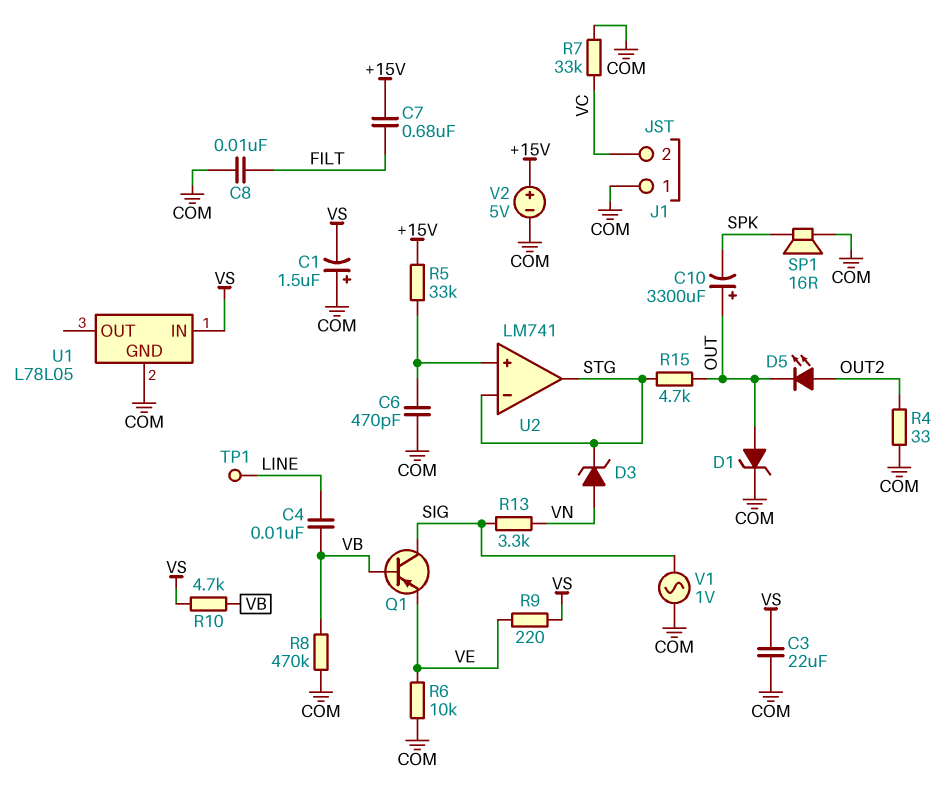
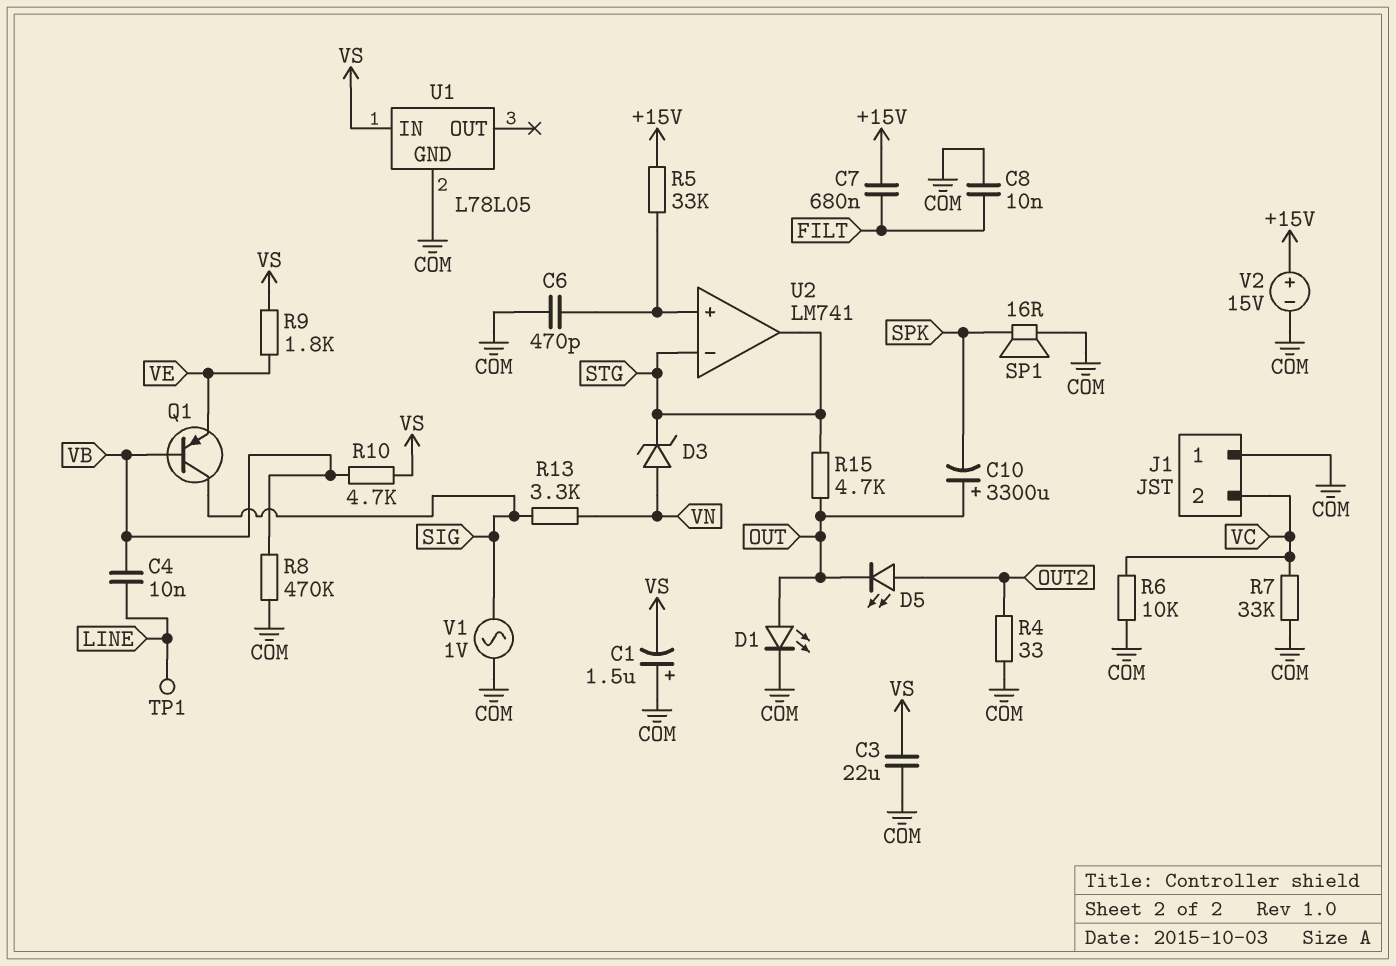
D1: zener (A OUT, K COM) -> LED (A OUT, K COM)
R6: 10k (COM, VE) -> 10k (COM, VC)
R9: 220 (VE, VS) -> 1.8k (VE, VS)
V2: 5V (plus +15V, minus COM) -> 15V (plus +15V, minus COM)

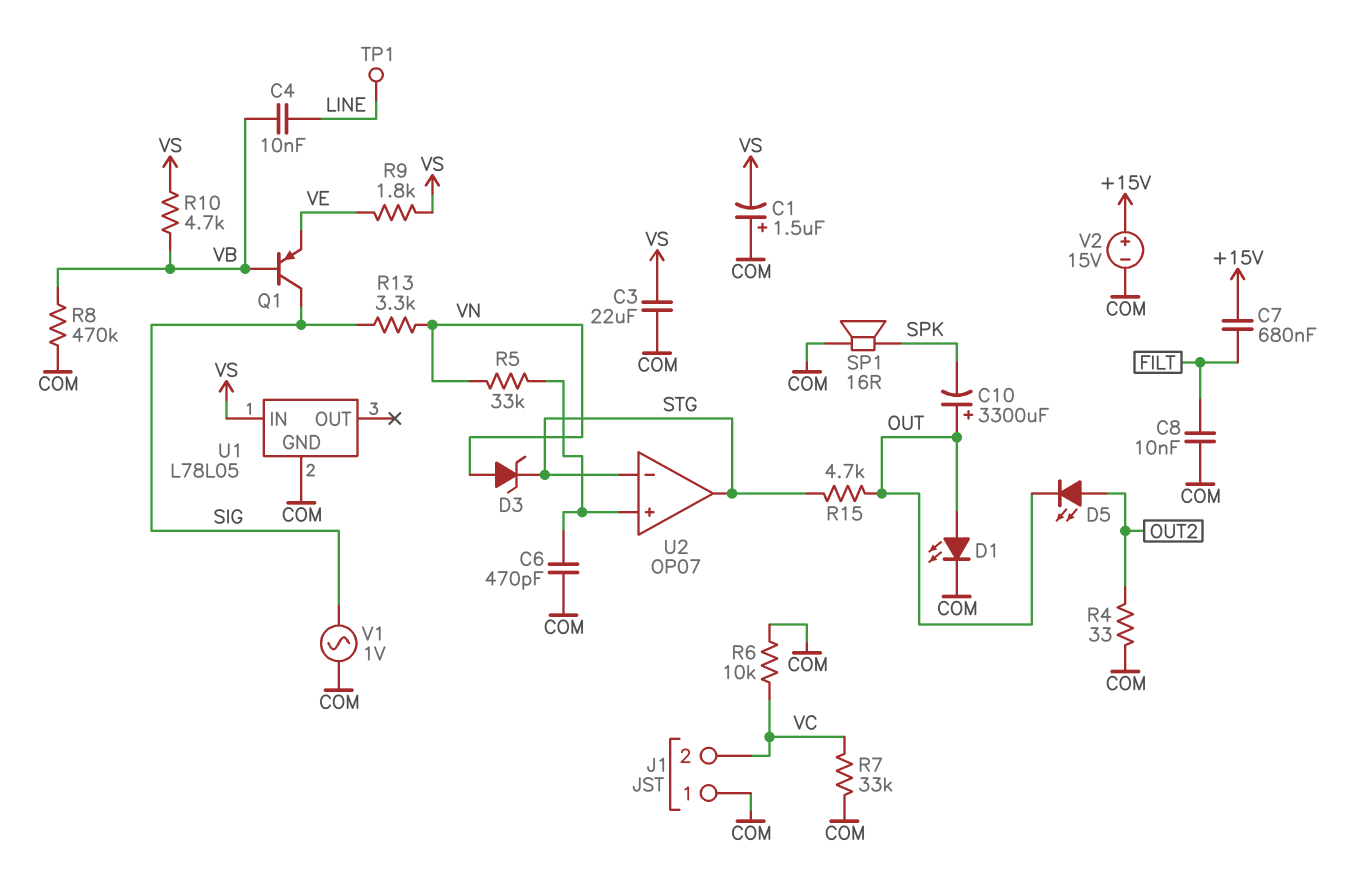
R5: 33k (+15V, U2/in+) -> 33k (U2/in+, VN)
U2: LM741 -> OP07

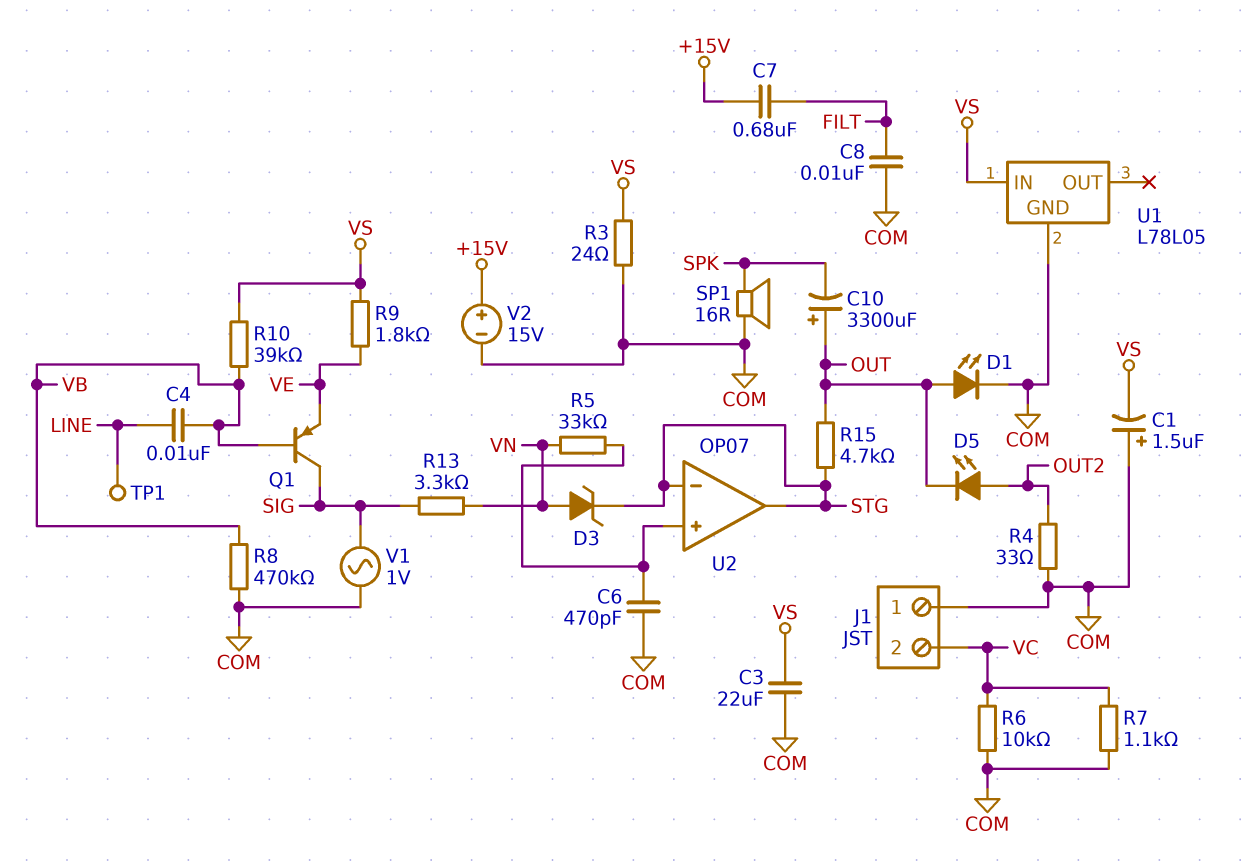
R3: none -> 24 (COM, VS)
R7: 33k (COM, VC) -> 1.1k (COM, VC)
R10: 4.7k (VB, VS) -> 39k (VB, VS)

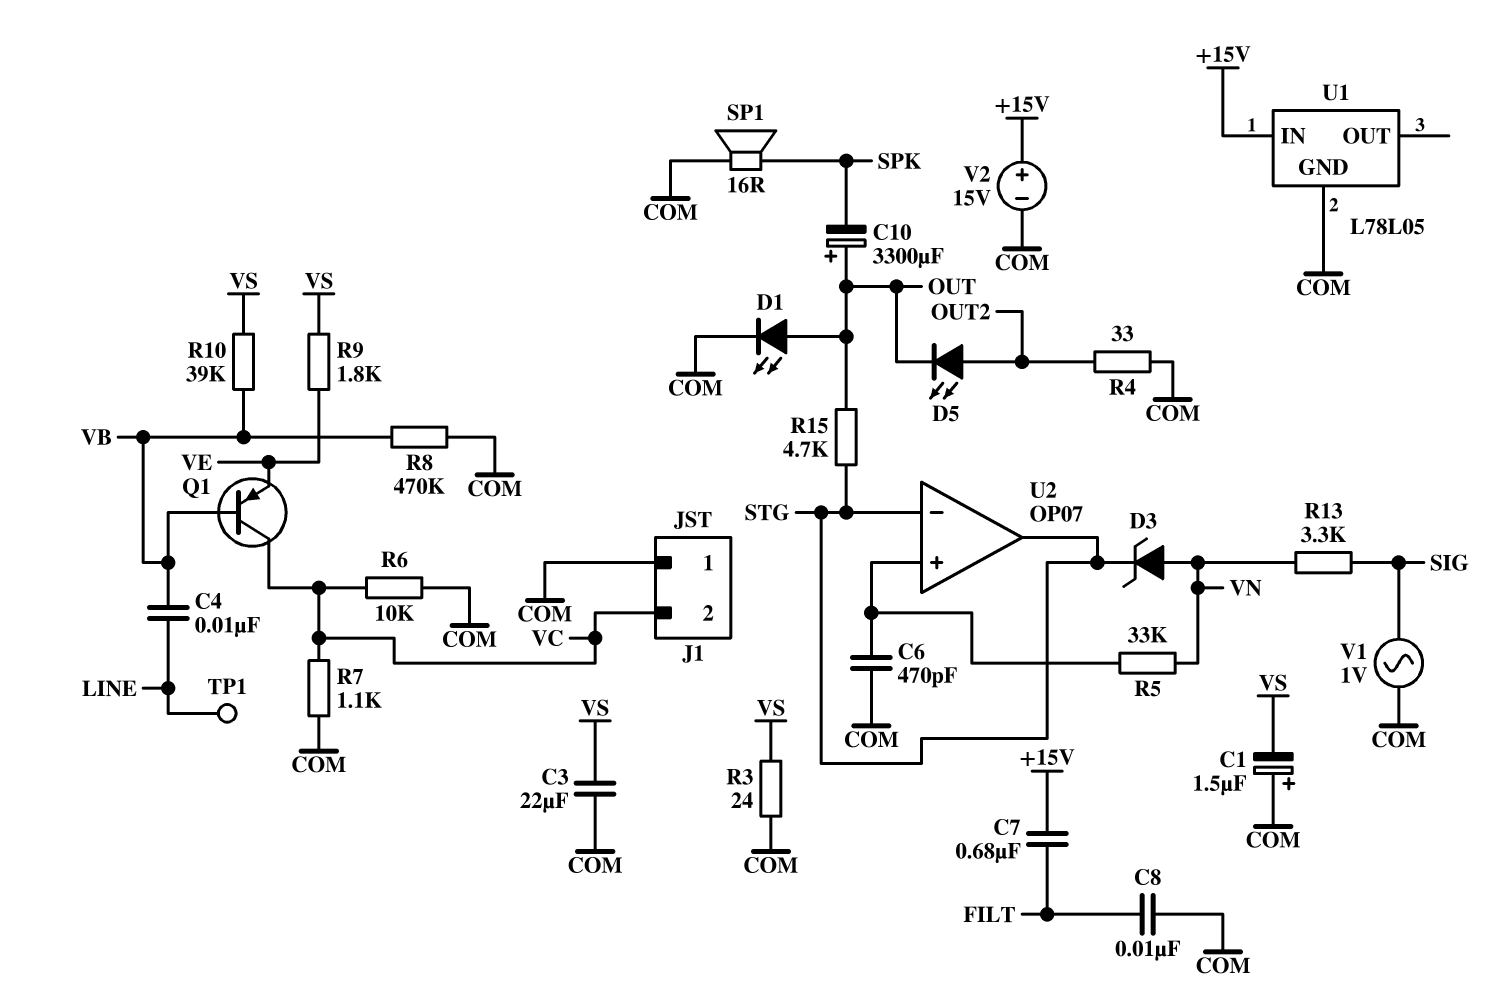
Q1: PNP (B VB, C SIG, E VE) -> PNP (B VB, C VC, E VE)
U1 pin IN: VS -> +15V

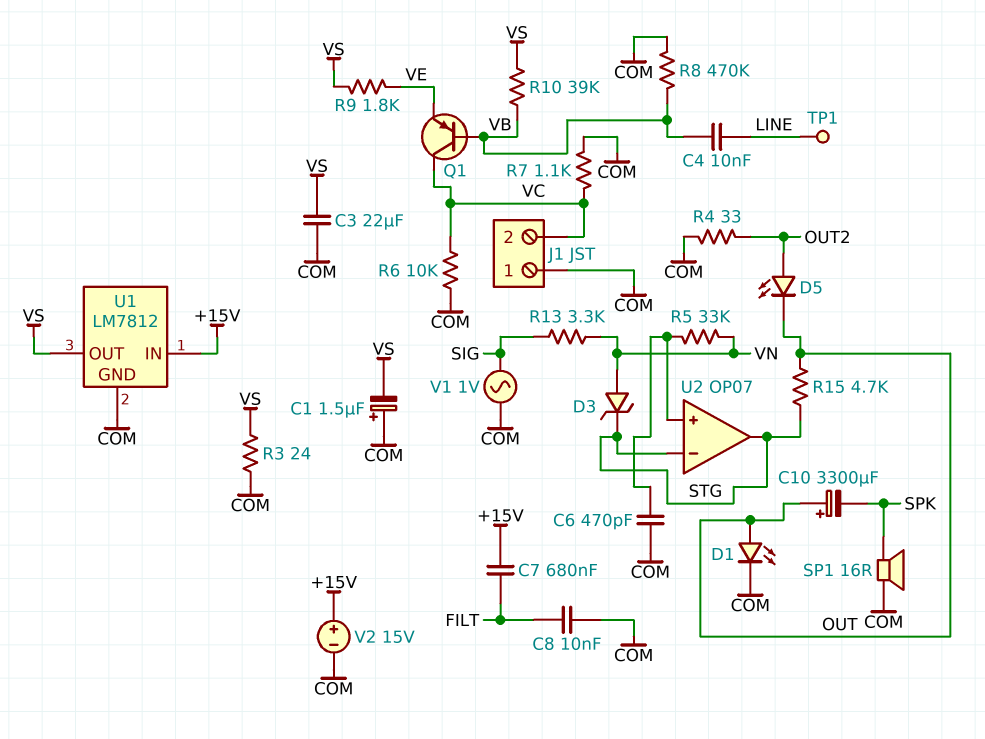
U1: L78L05 -> LM7812
U1 pin OUT: none -> VS

